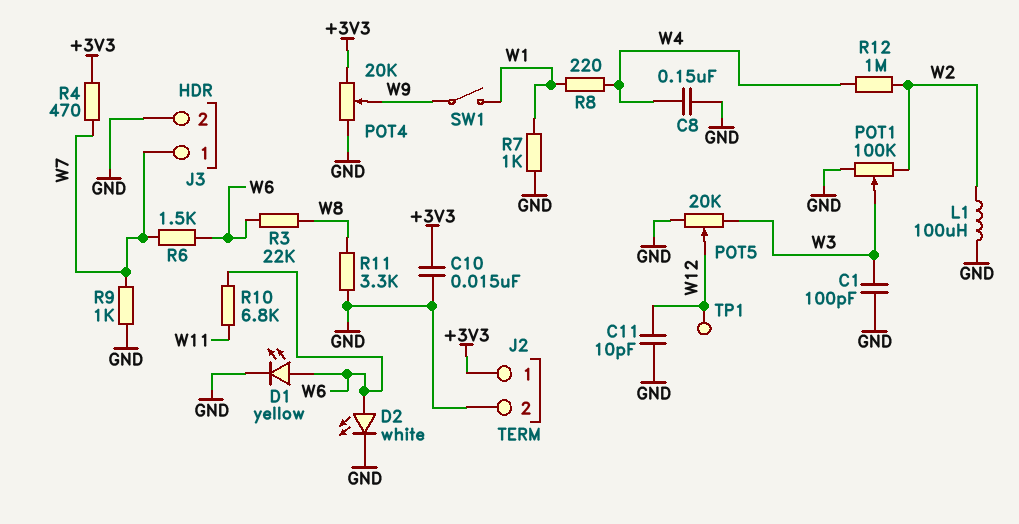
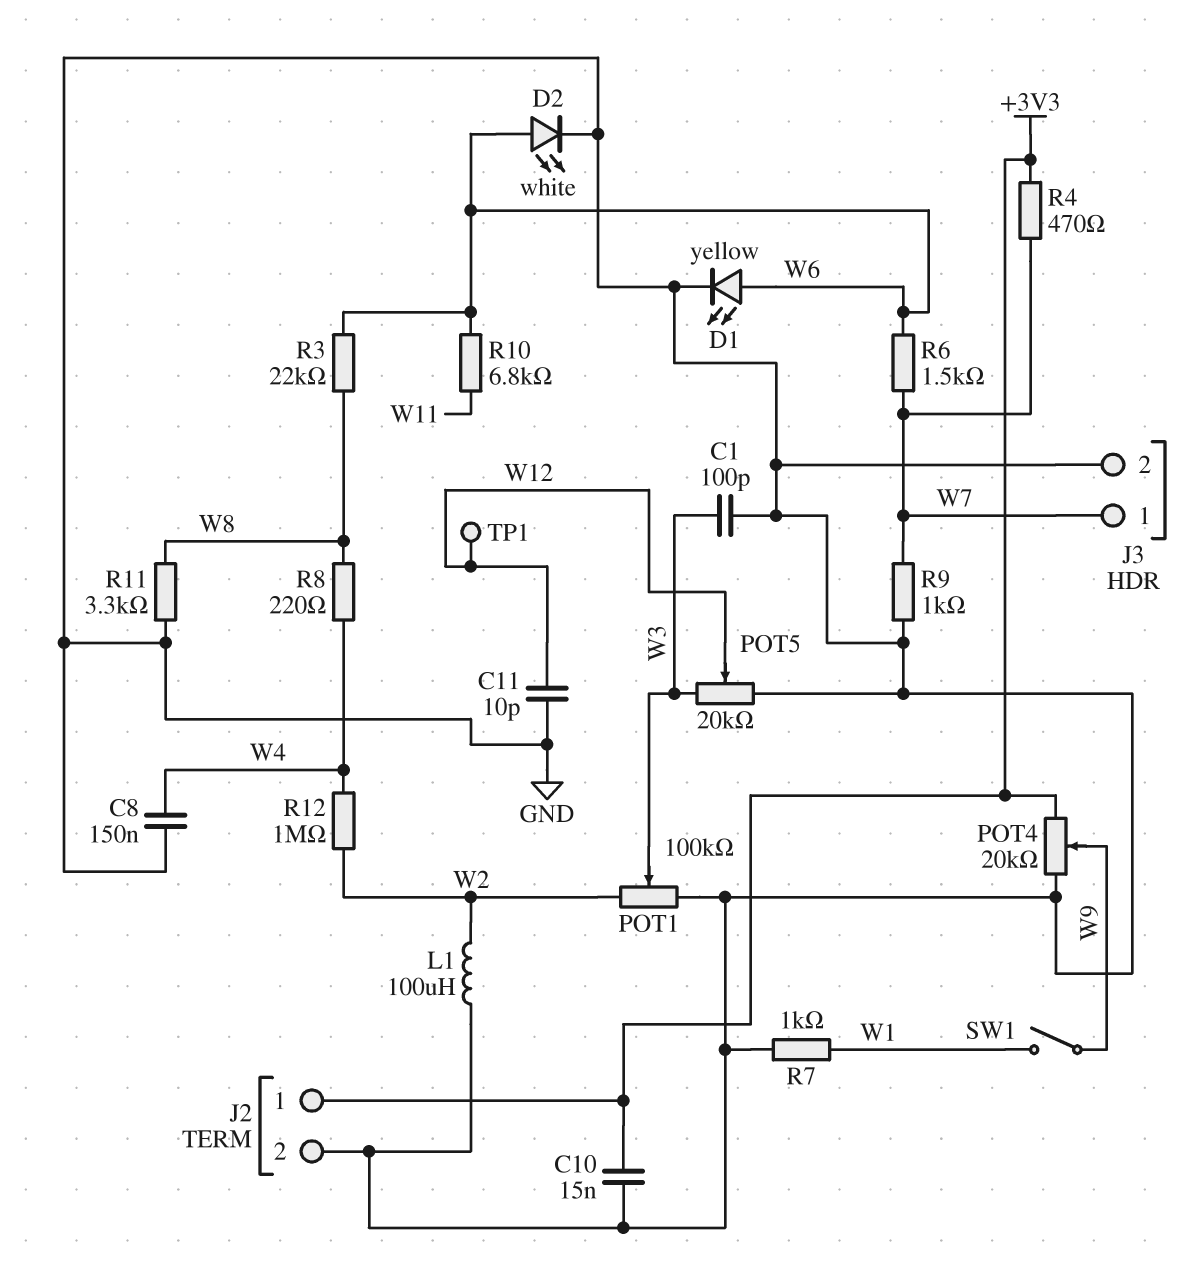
R8: 220 (W1, W4) -> 220 (W4, W8)

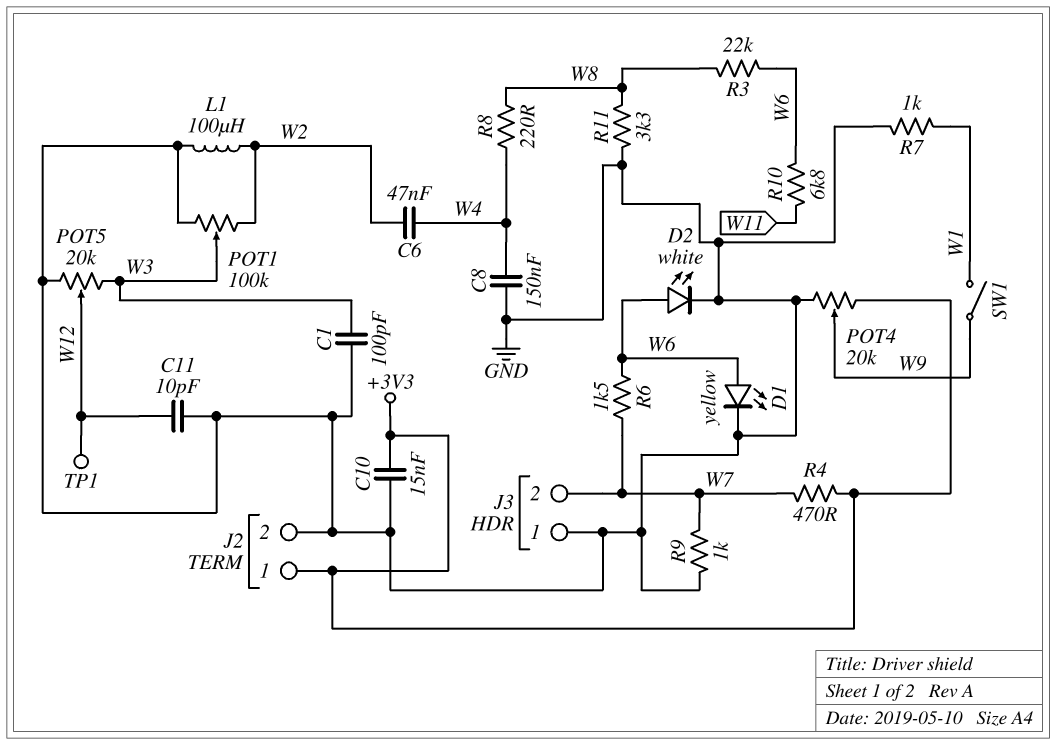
C6: none -> 47nF (W2, W4)
J3 pin 1: W7 -> GND
J3 pin 2: GND -> W7
R12: 1M (W2, W4) -> none

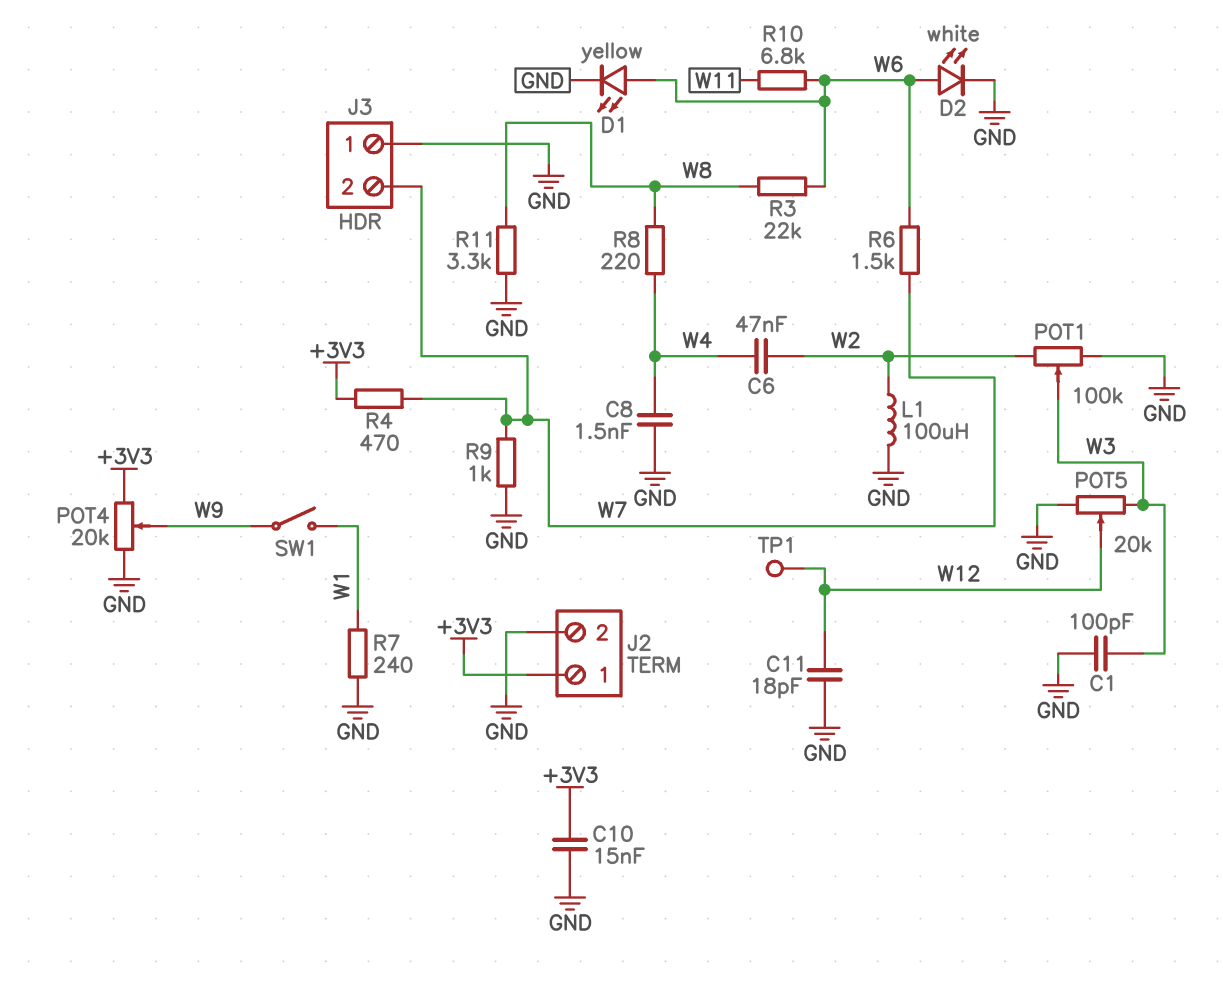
C8: 150nF (GND, W4) -> 1.5nF (GND, W4)
C11: 10pF (GND, W12) -> 18pF (GND, W12)
R7: 1k (GND, W1) -> 240 (GND, W1)

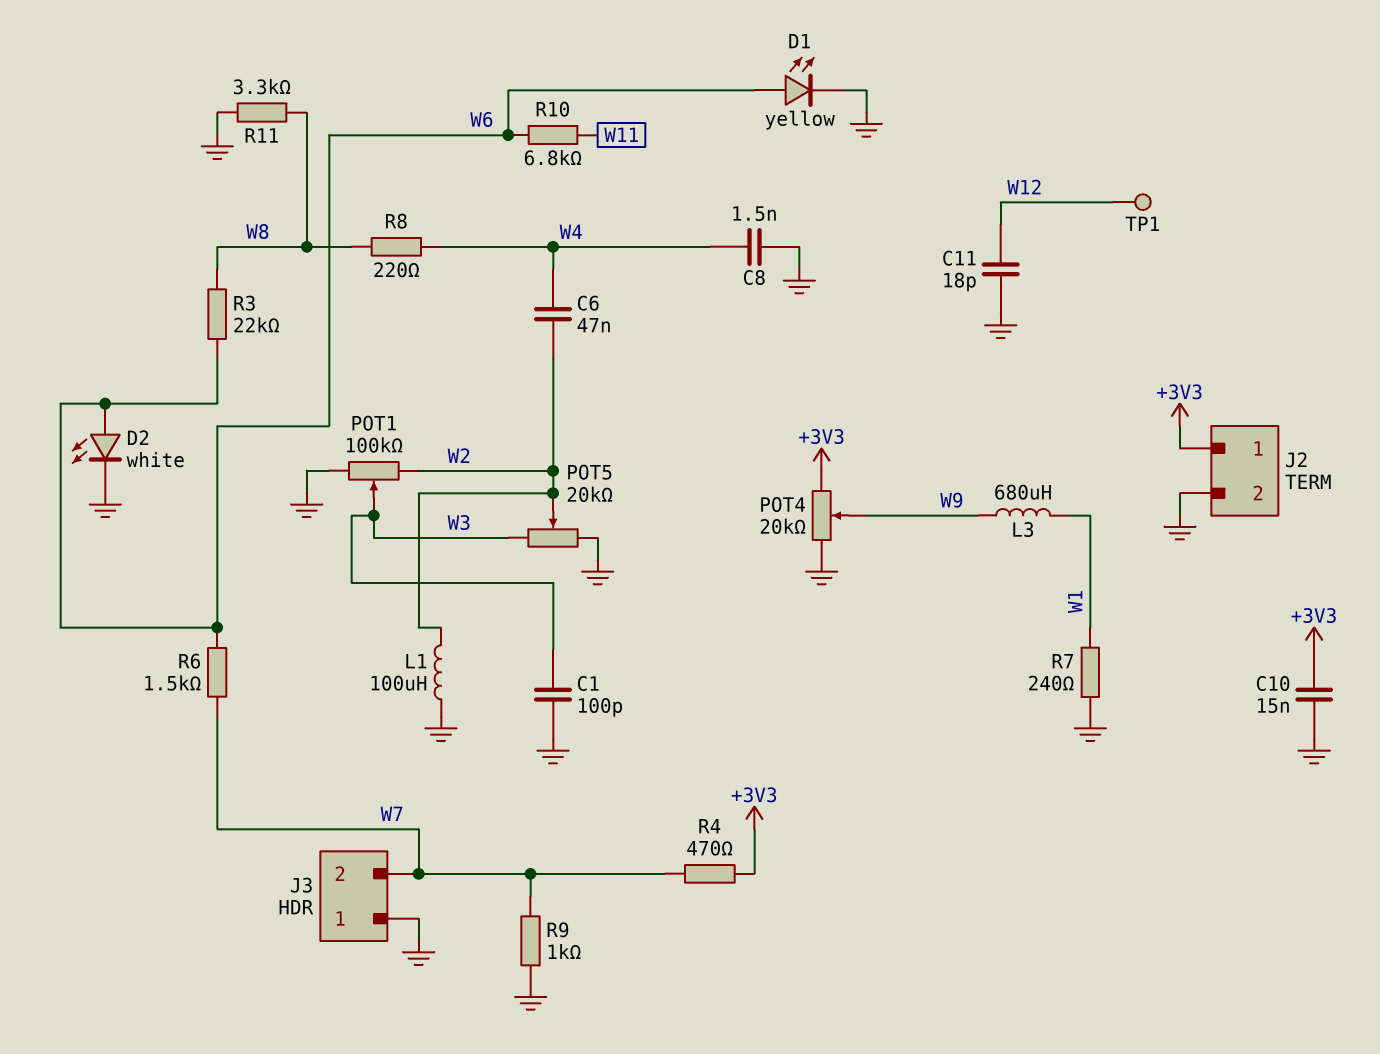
L3: none -> 680uH (W1, W9)
POT5: 20k (GND, W3, wiper W12) -> 20k (GND, W3, wiper W2)
SW1: switch (W1, W9) -> none

